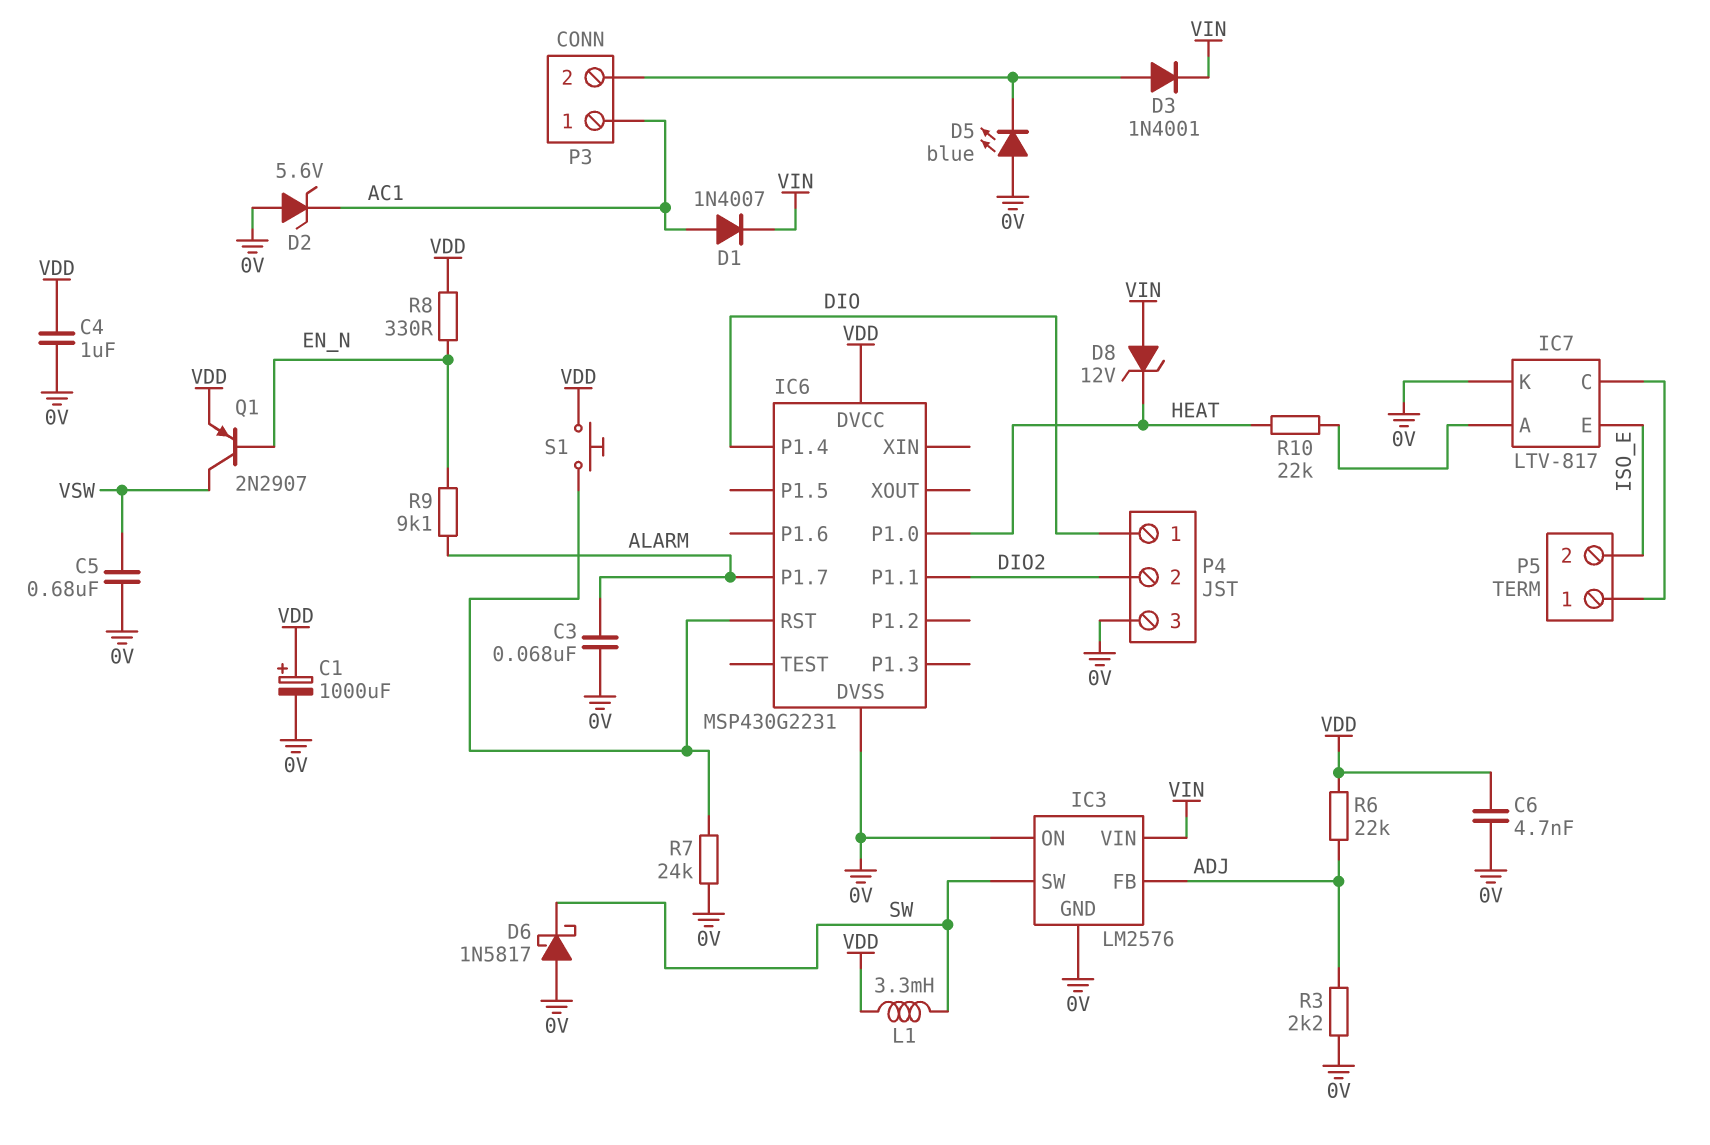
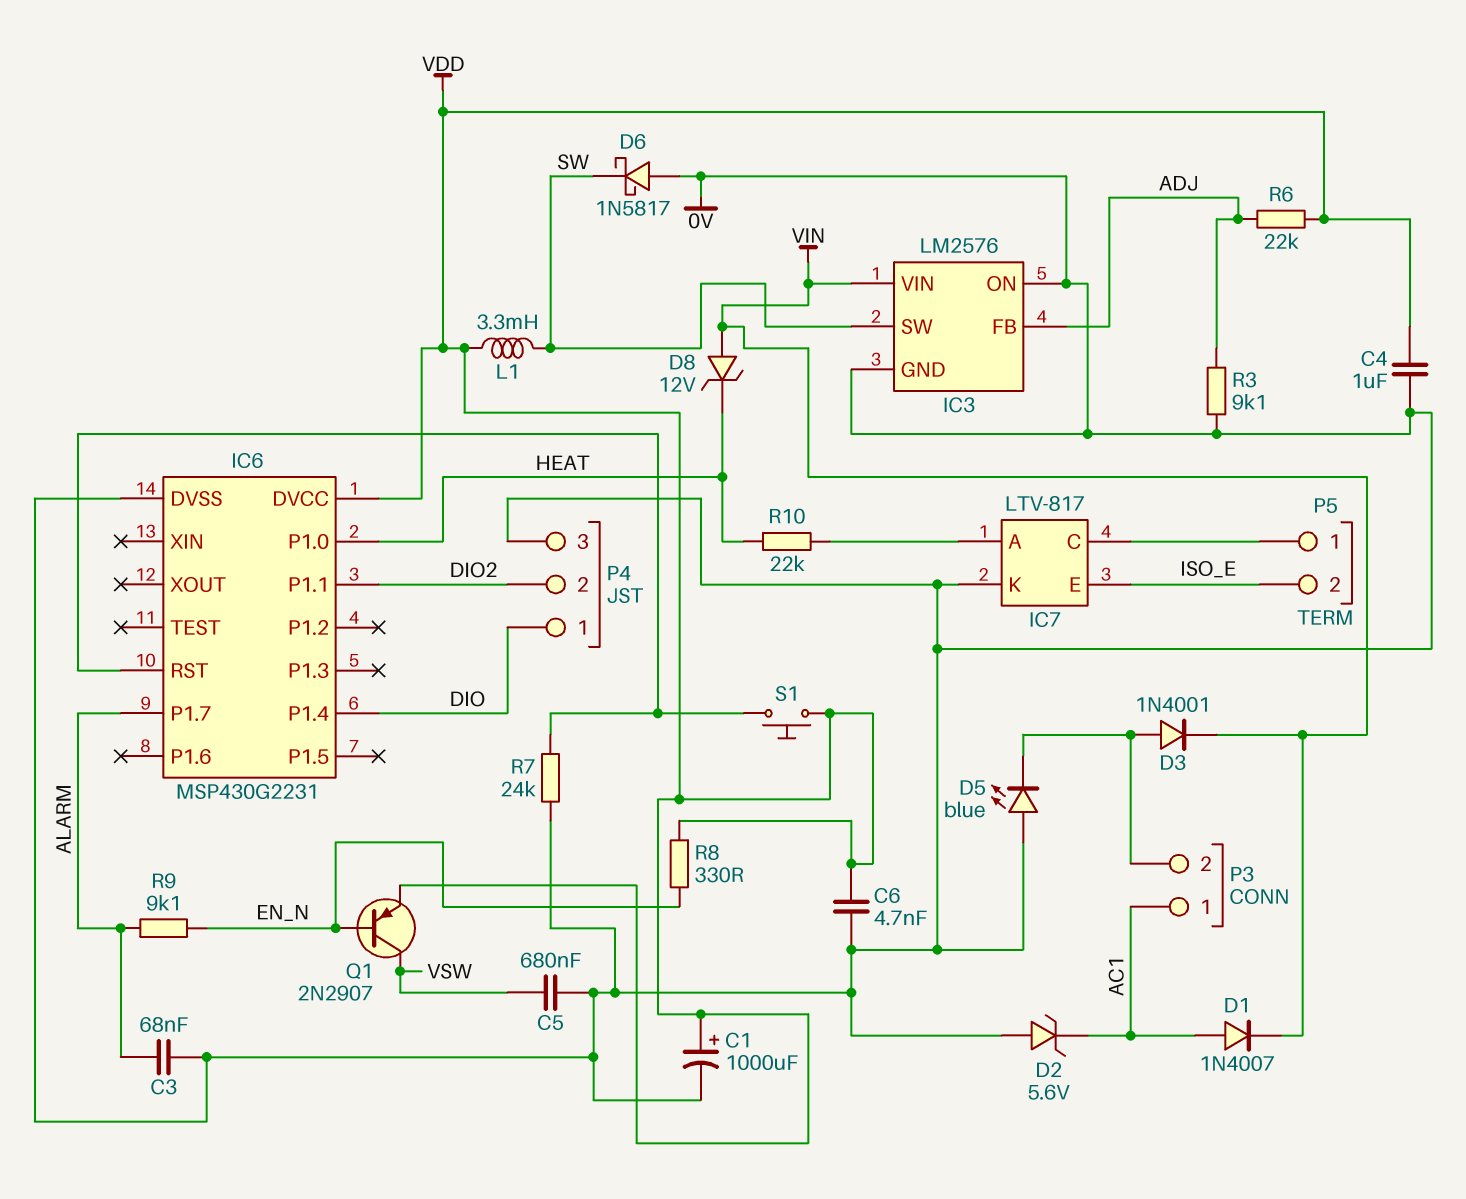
R3: 2.2k (0V, ADJ) -> 9.1k (0V, ADJ)

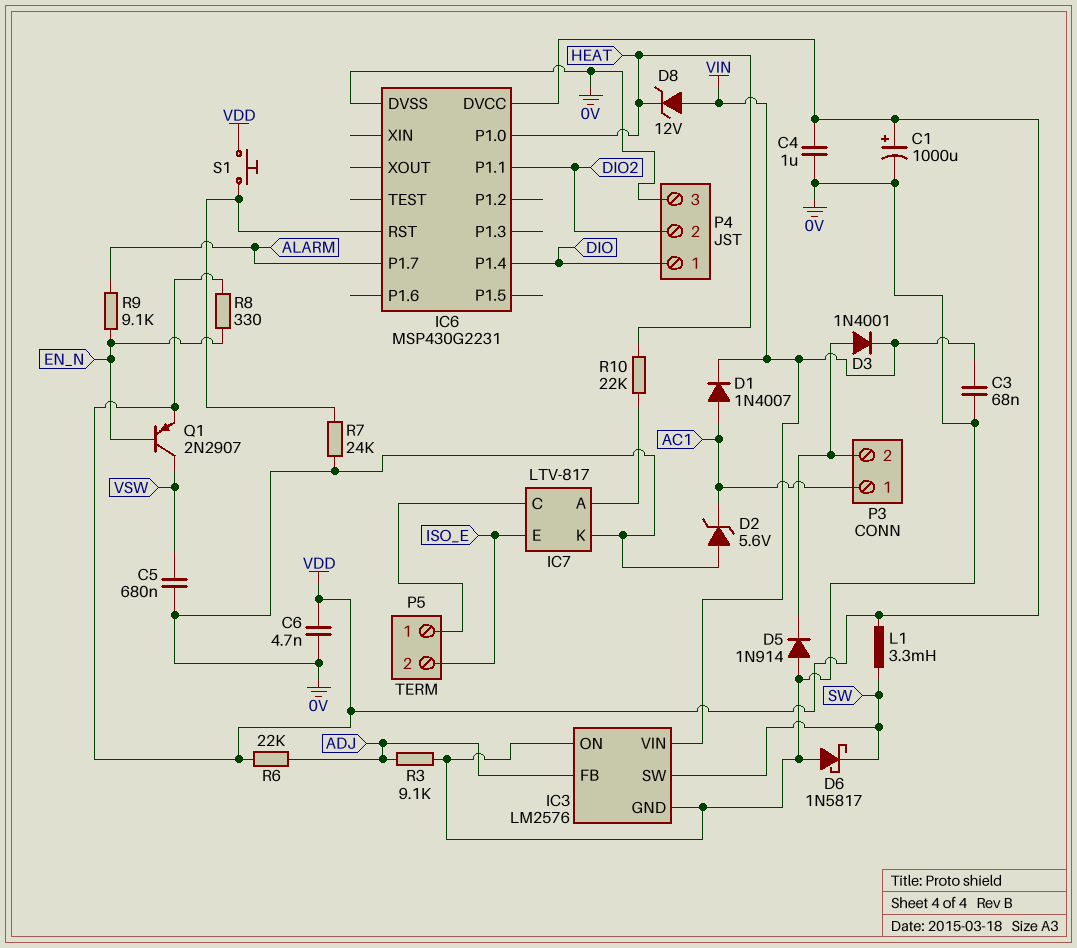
C3: 68nF (0V, ALARM) -> 68nF (0V, VIN)
D5: LED blue (A 0V, K P3/2) -> diode 1N914 (A 0V, K P3/2)

